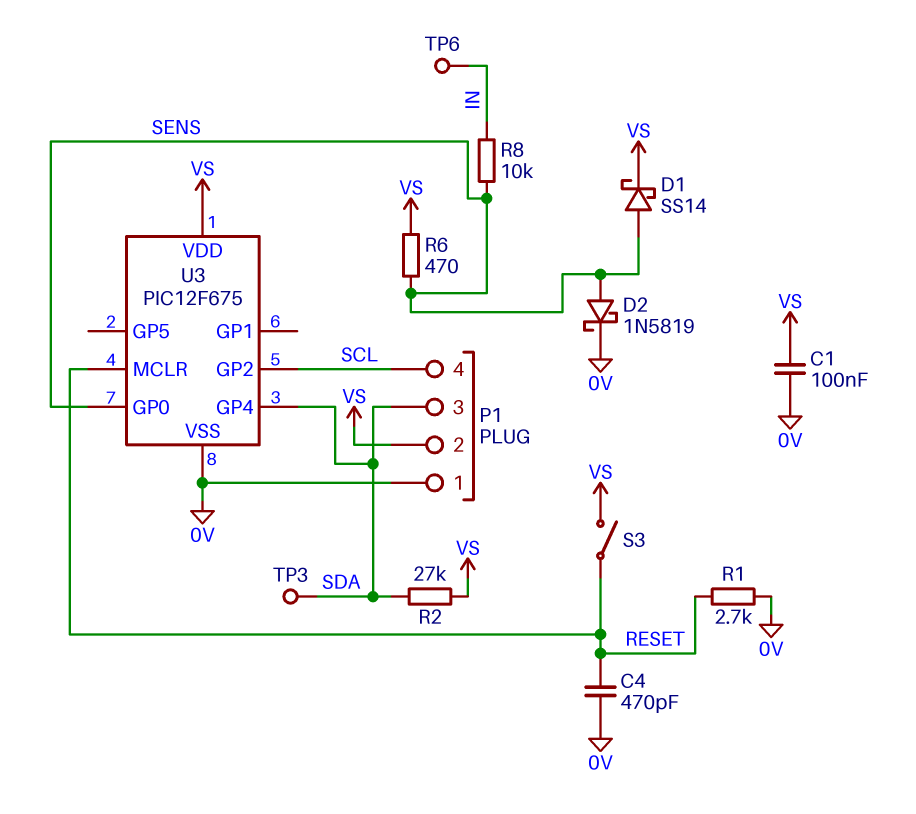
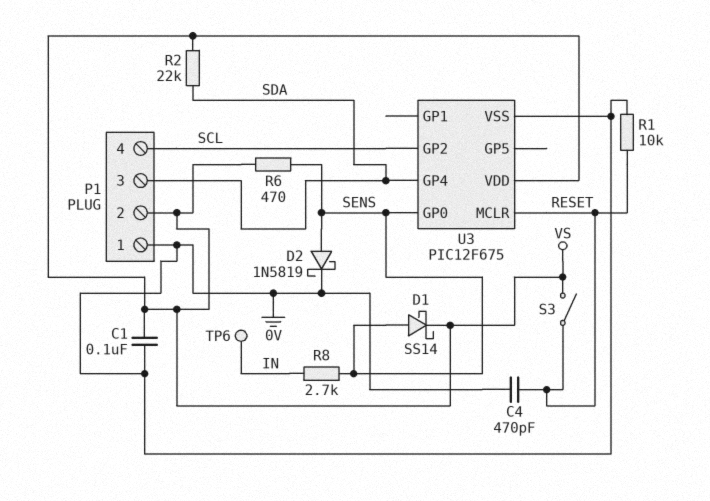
R1: 2.7k (0V, RESET) -> 10k (0V, RESET)
R2: 27k (SDA, VS) -> 22k (SDA, VS)
R8: 10k (IN, SENS) -> 2.7k (IN, SENS)
TP3: test point (SDA) -> none

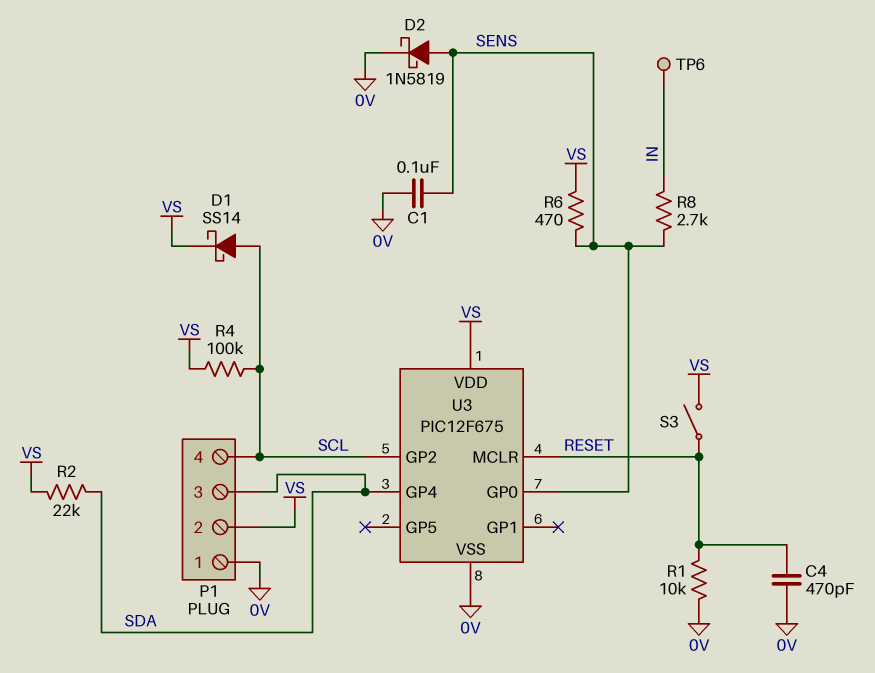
C1: 100nF (0V, VS) -> 100nF (0V, SENS)
D1: schottky SS14 (A SENS, K VS) -> schottky SS14 (A SCL, K VS)
R4: none -> 100k (SCL, VS)

